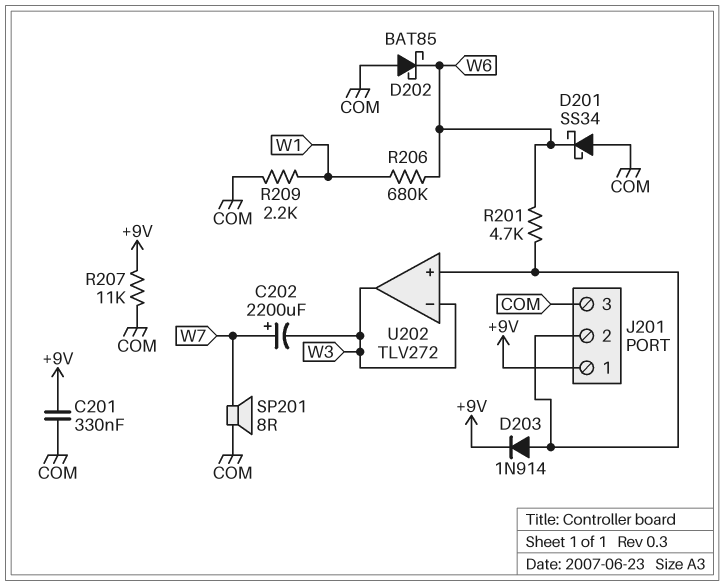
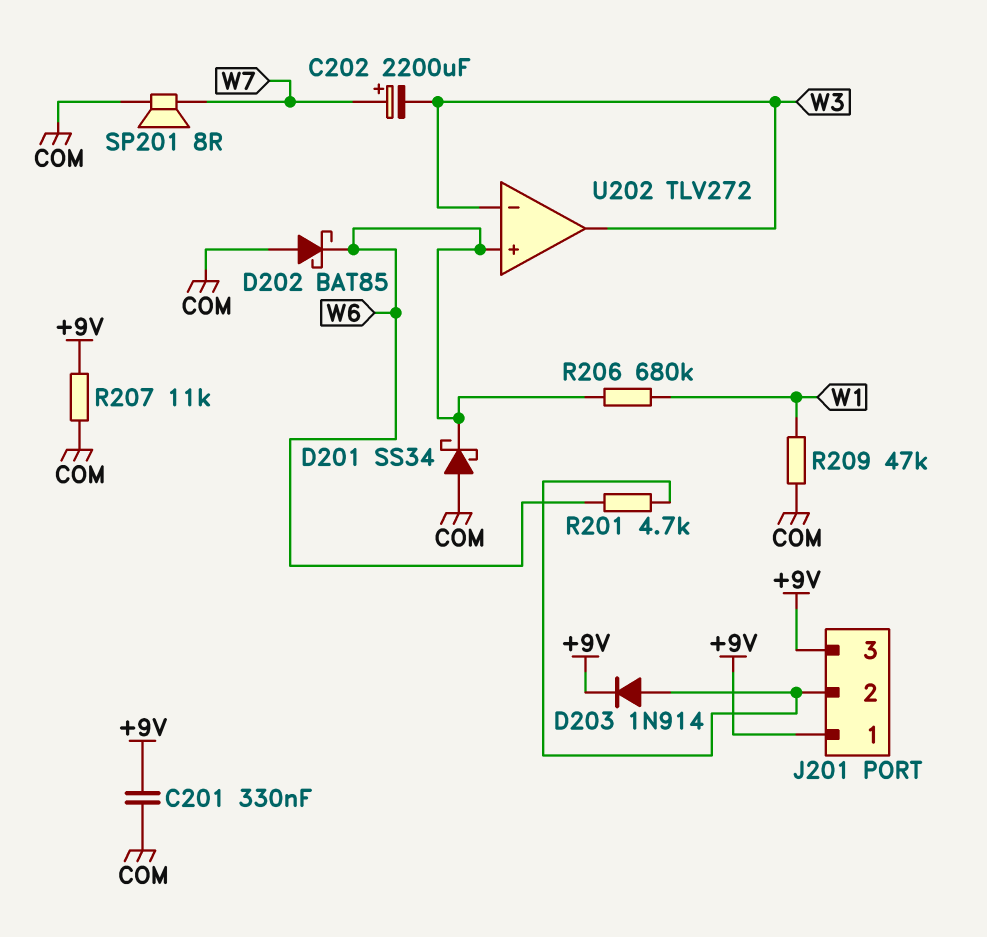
J201 pin 3: COM -> +9V
R209: 2.2k (COM, W1) -> 47k (COM, W1)
U202 pin in+: J201/2 -> W6

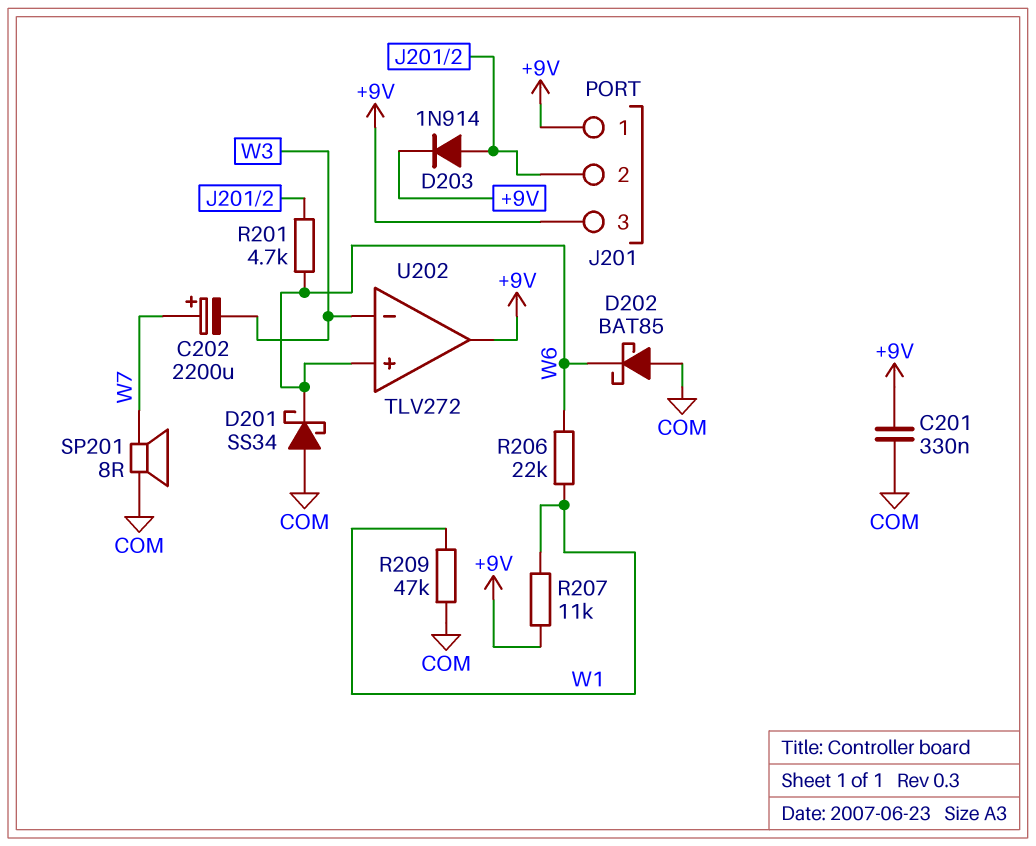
R206: 680k (W1, W6) -> 22k (W1, W6)
R207: 11k (+9V, COM) -> 11k (+9V, W1)
U202 pin out: W3 -> +9V

